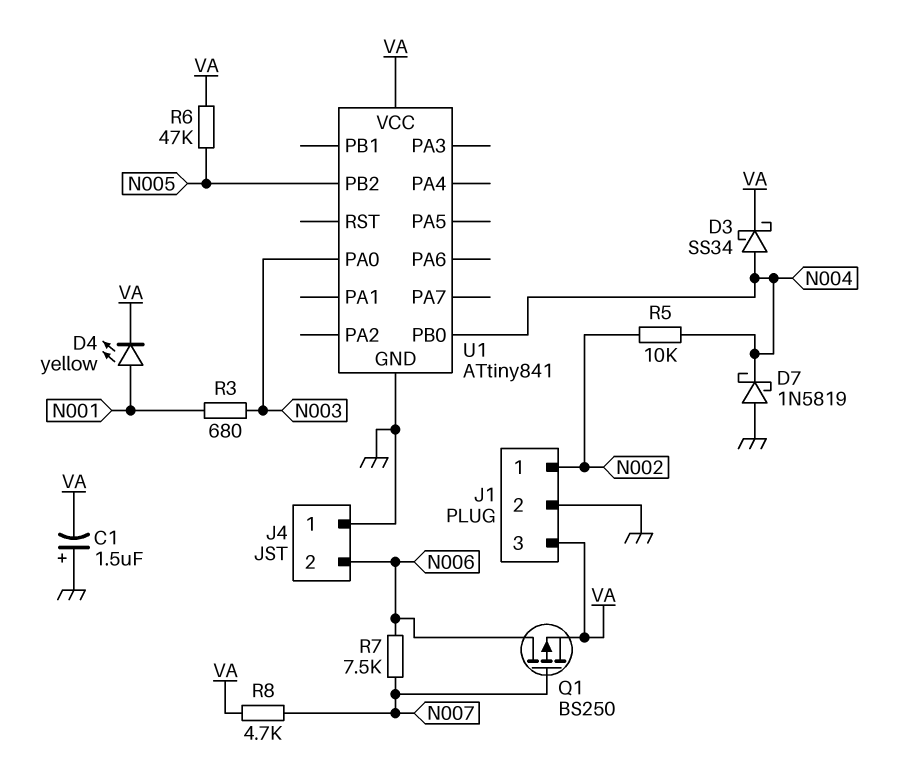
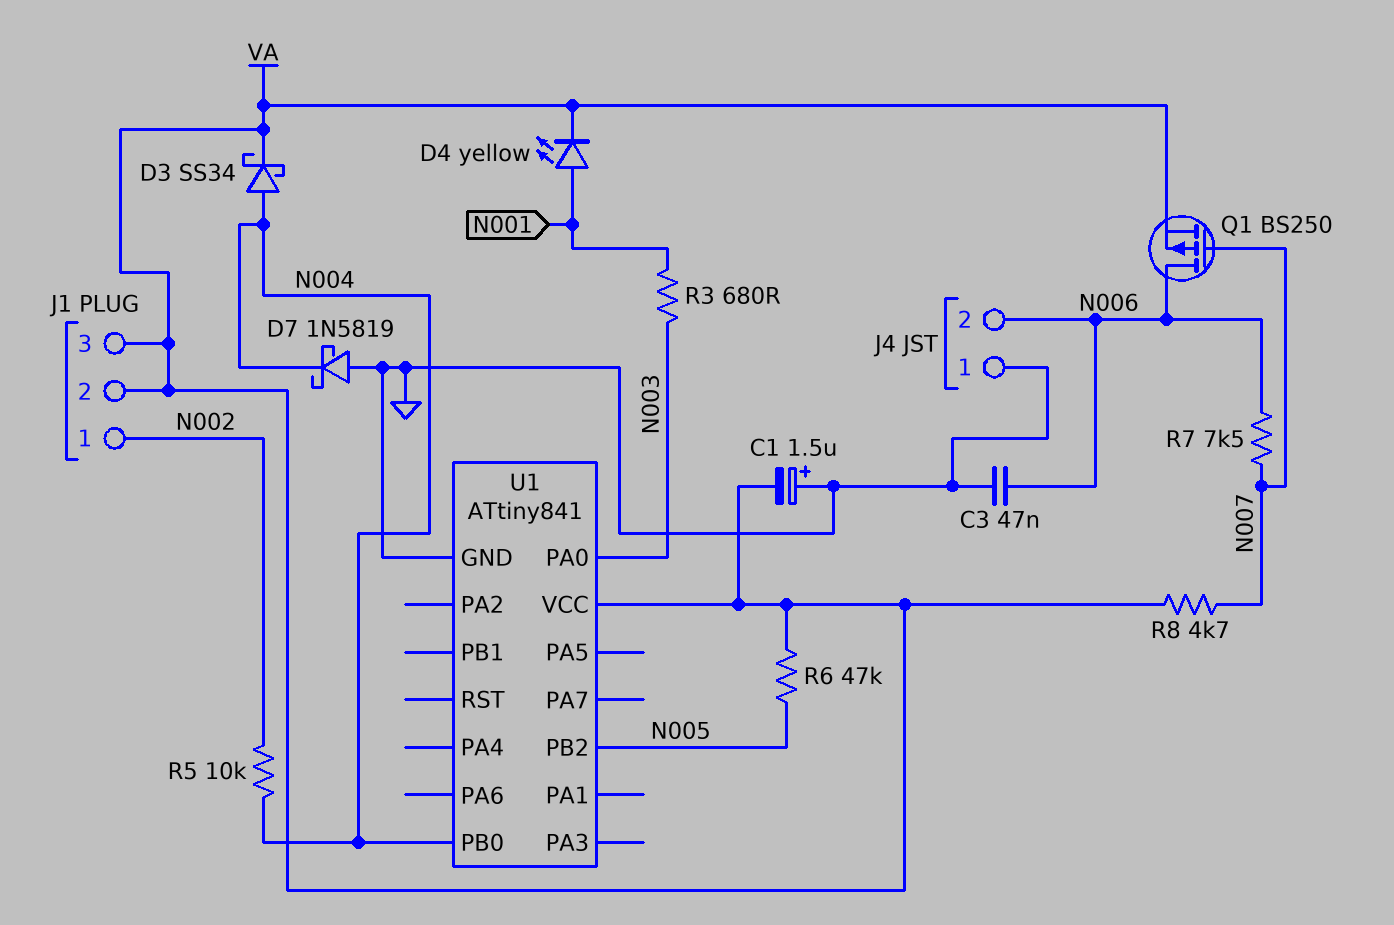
C3: none -> 47nF (GND, N006)
J1 pin 2: GND -> VA

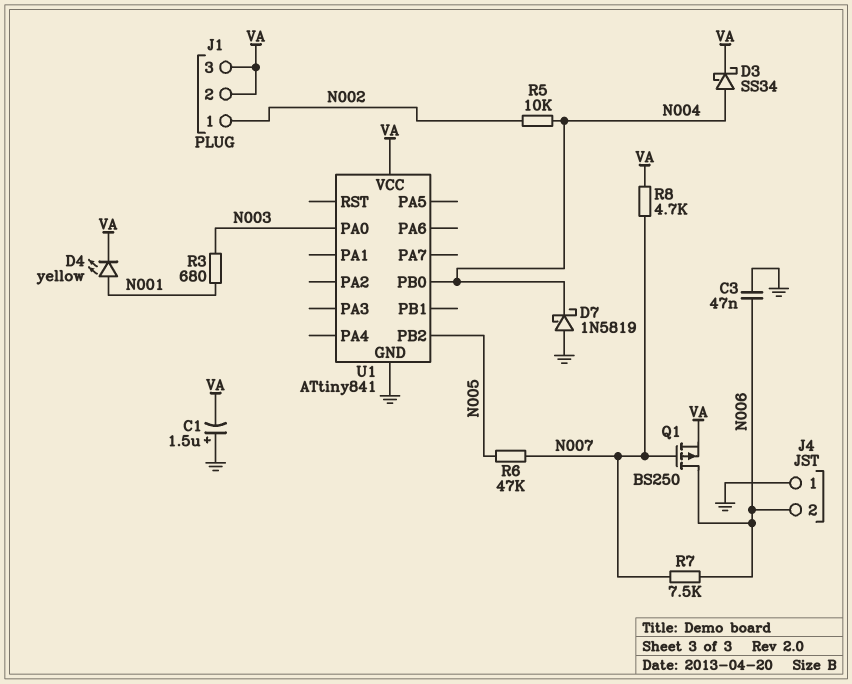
R6: 47k (N005, VA) -> 47k (N005, N007)

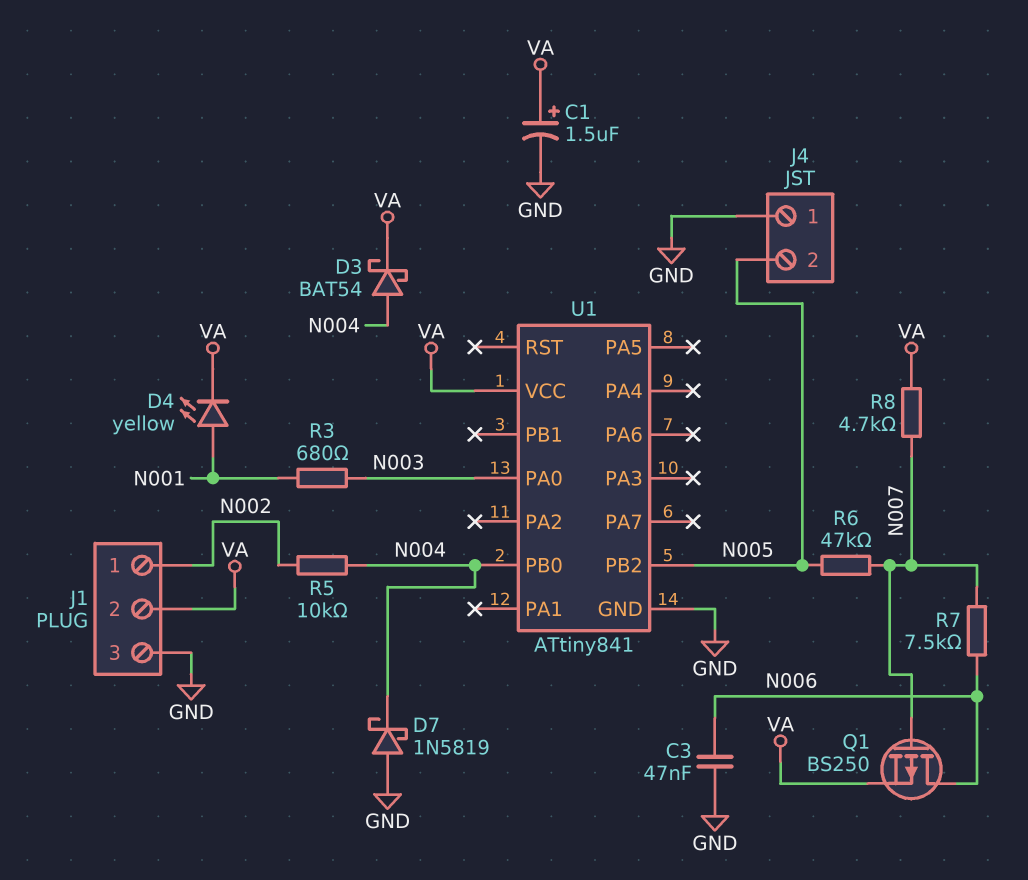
C1: 1.5uF (plus GND, minus VA) -> 1.5uF (plus VA, minus GND)
D3: schottky SS34 (A N004, K VA) -> schottky BAT54 (A N004, K VA)
J1 pin 3: VA -> GND
J4 pin 2: N006 -> N005

